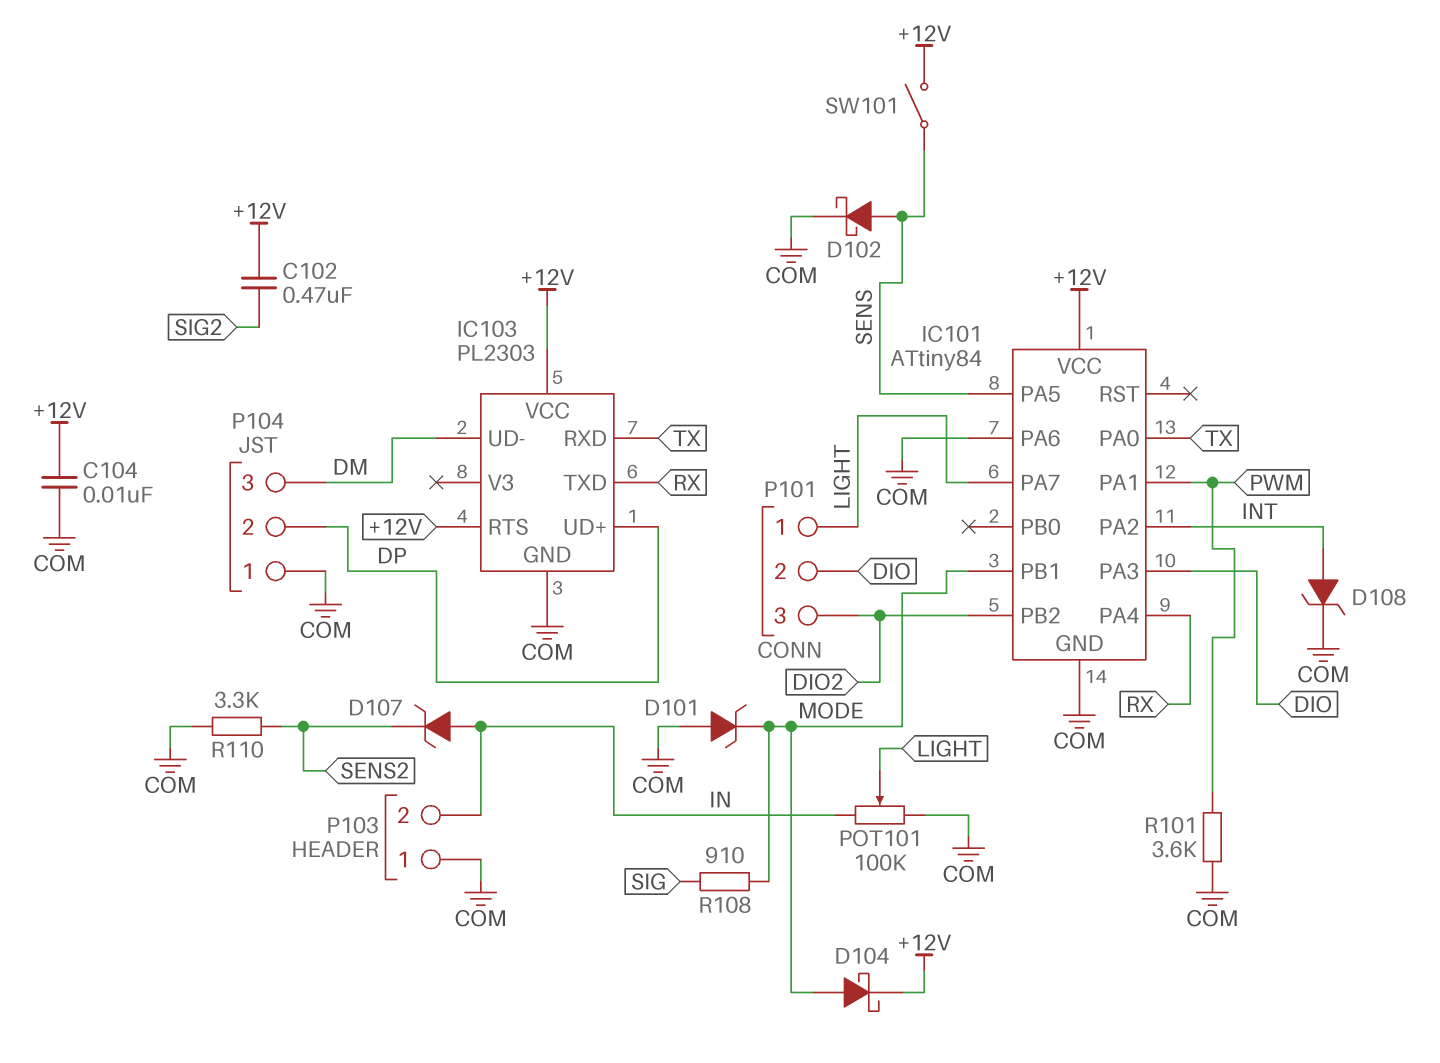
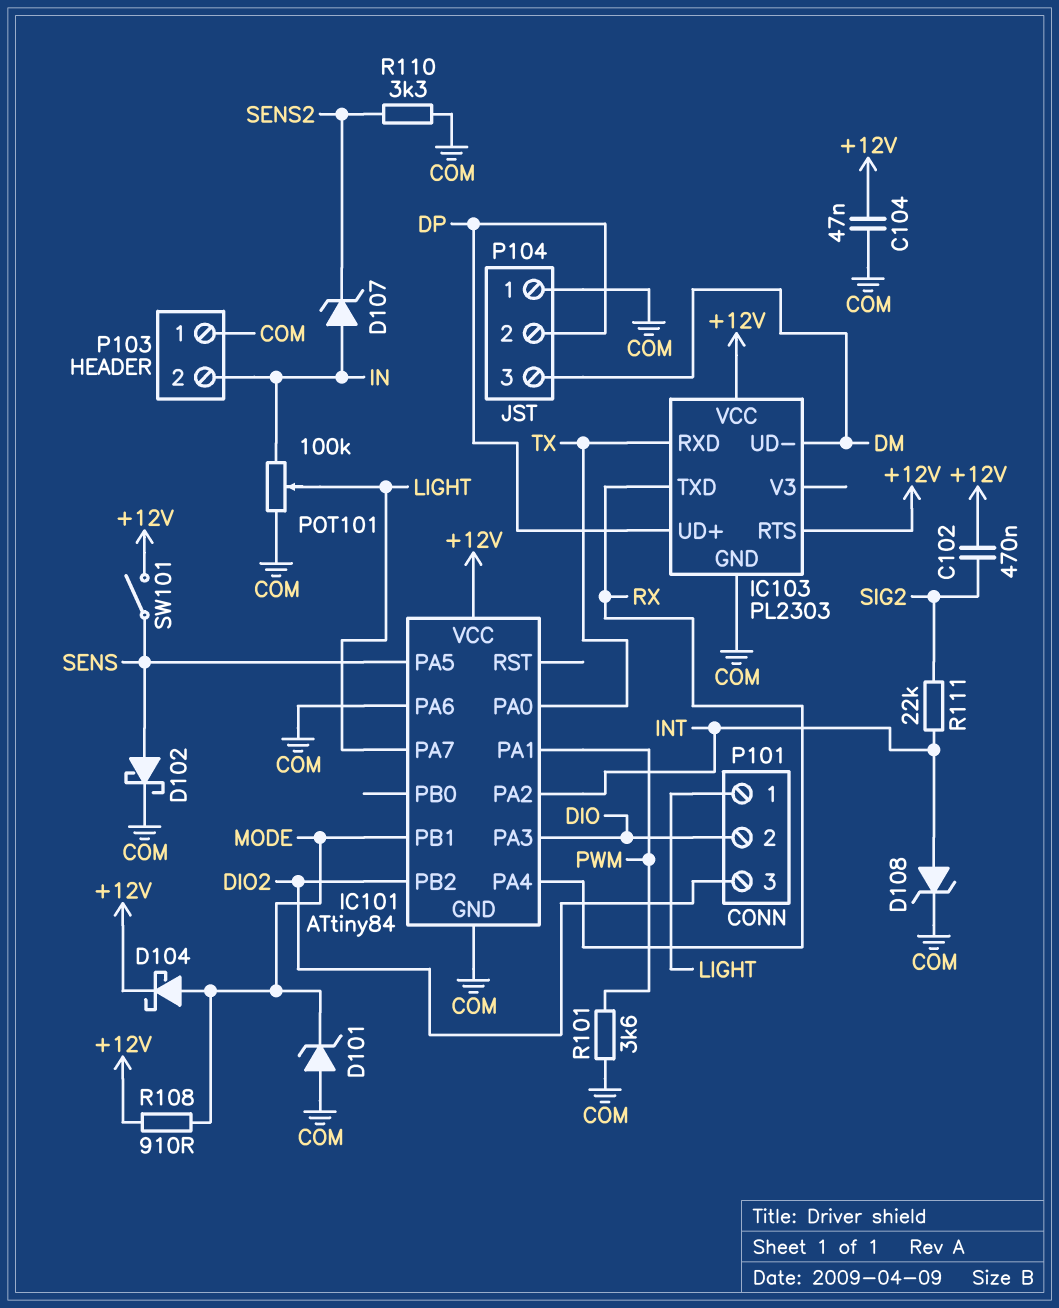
C104: 10nF (+12V, COM) -> 47nF (+12V, COM)
R108: 910 (MODE, SIG) -> 910 (+12V, MODE)
R111: none -> 22k (INT, SIG2)

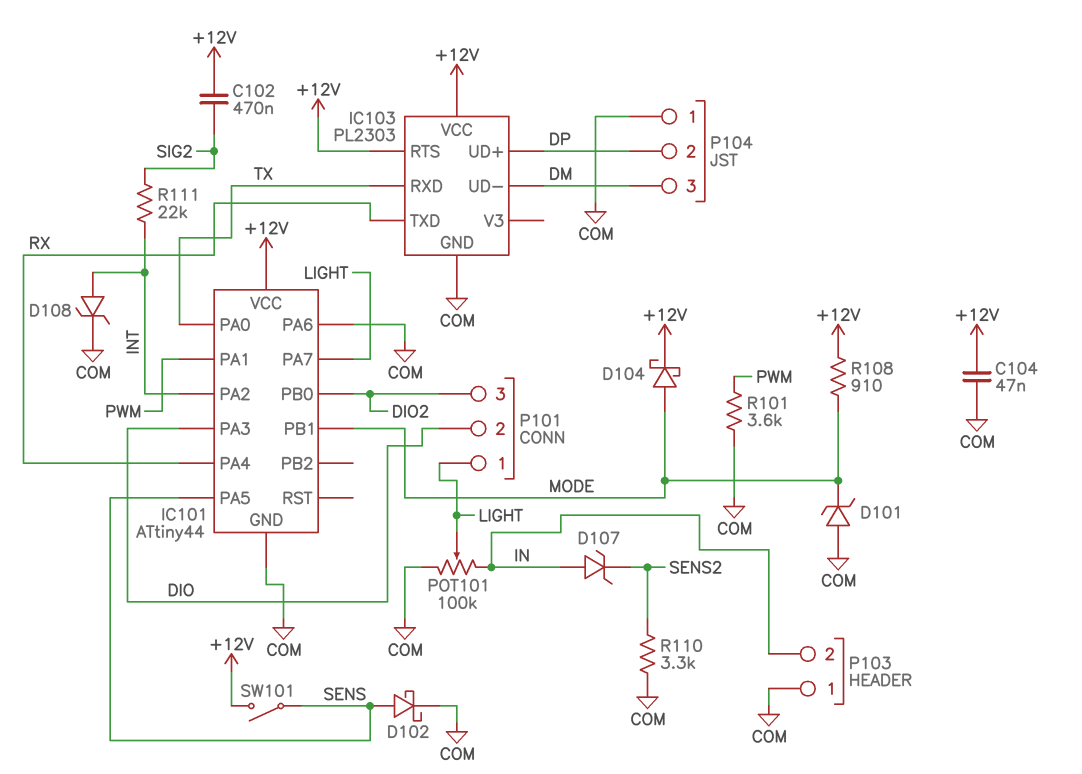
IC101: ATtiny84 -> ATtiny44
IC101 pin PB0: none -> DIO2
IC101 pin PB2: DIO2 -> none

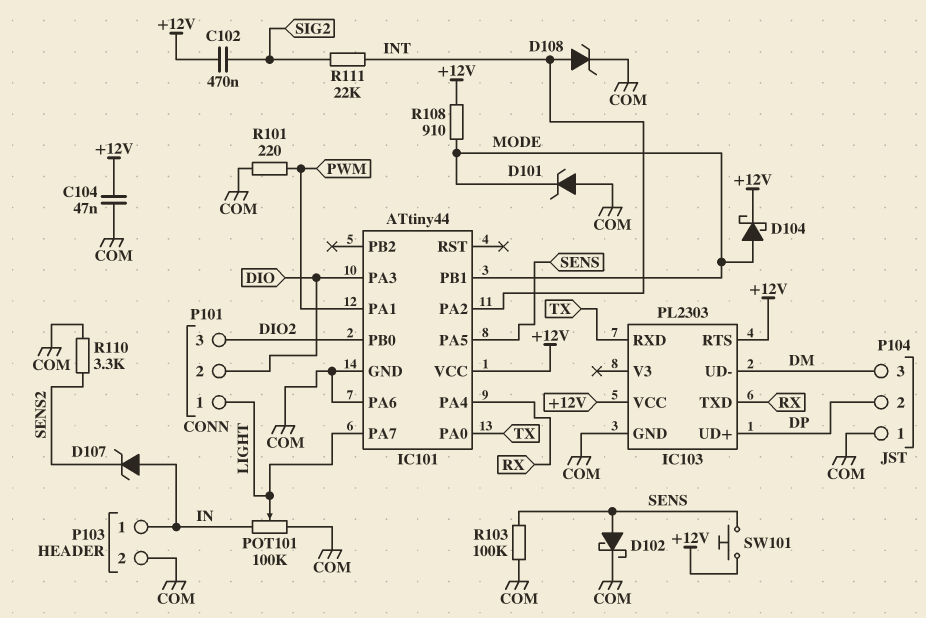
P103 pin 1: COM -> IN
P103 pin 2: IN -> COM
R101: 3.6k (COM, PWM) -> 220 (COM, PWM)
R103: none -> 100k (COM, SENS)
SW101: switch (+12V, SENS) -> button (+12V, SENS)

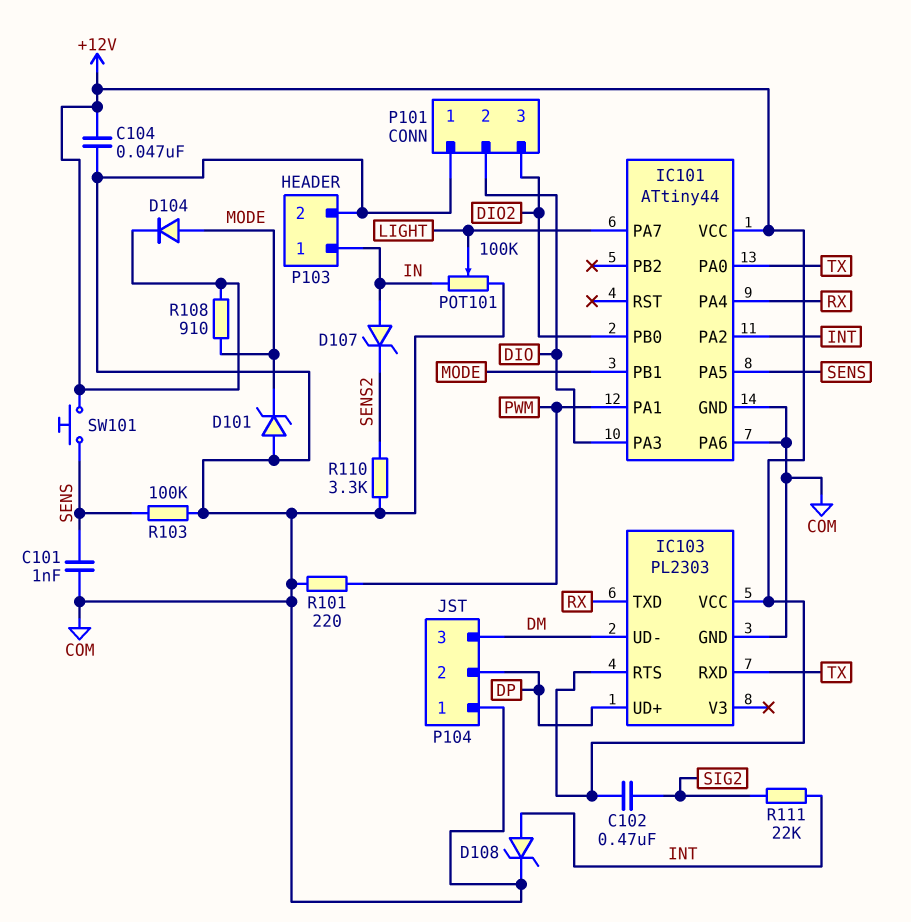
C101: none -> 1nF (COM, SENS)
D102: schottky (A SENS, K COM) -> none
D104: schottky (A MODE, K +12V) -> diode (A MODE, K +12V)
P101 pin 1: LIGHT -> COM

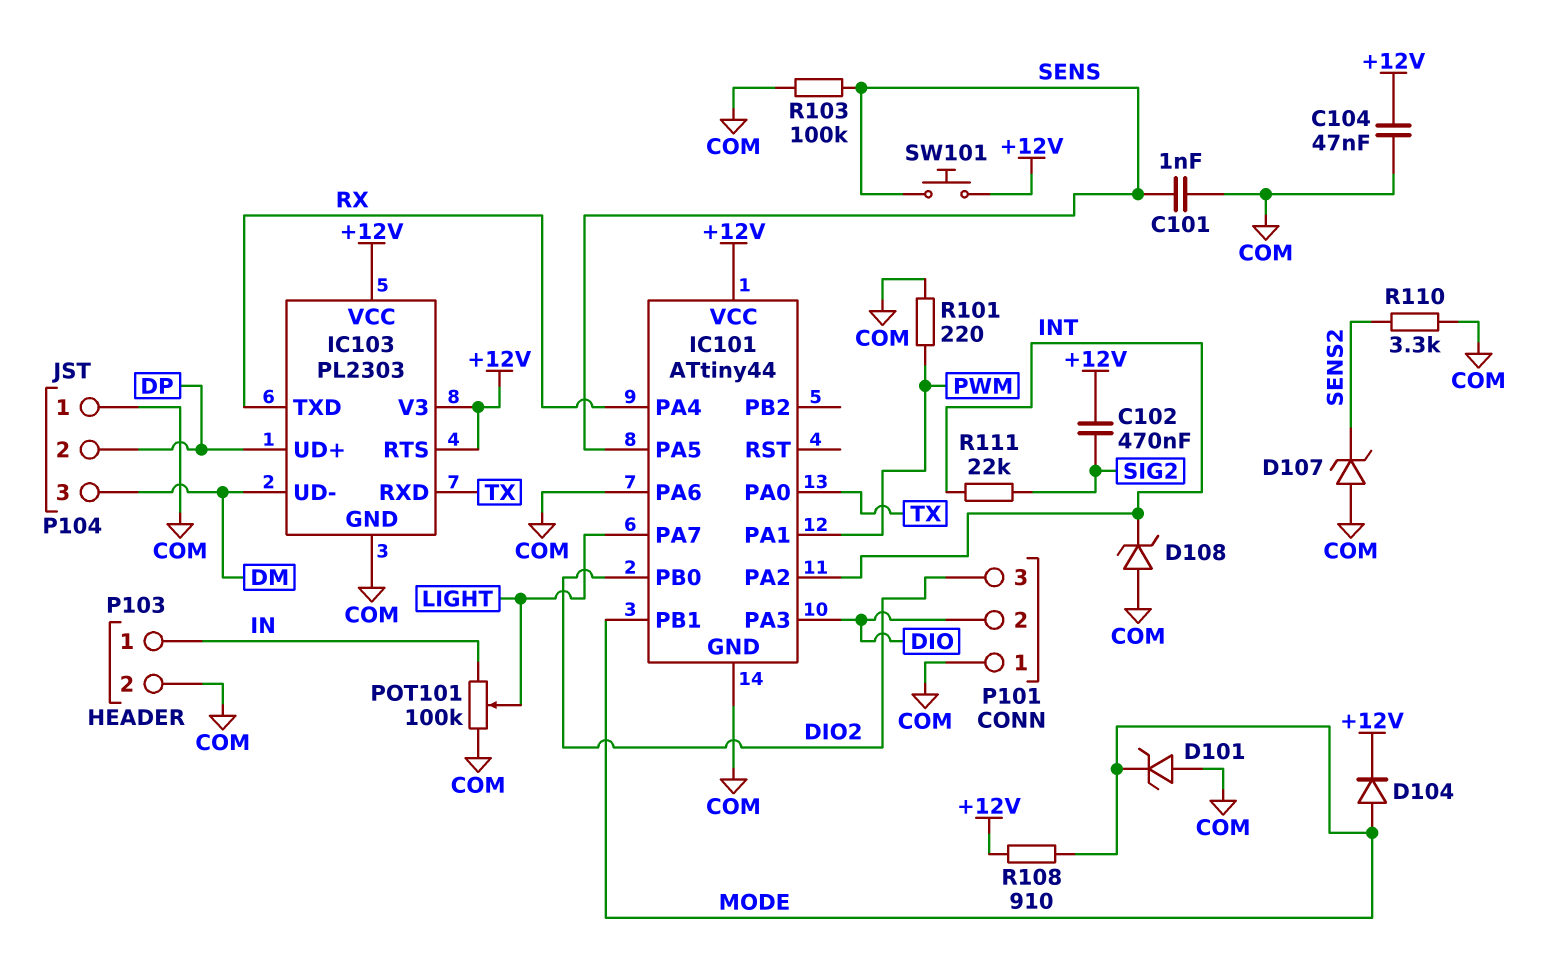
D107: zener (A IN, K SENS2) -> zener (A COM, K SENS2)
D108: zener (A INT, K COM) -> zener (A COM, K INT)
IC103 pin V3: none -> +12V

